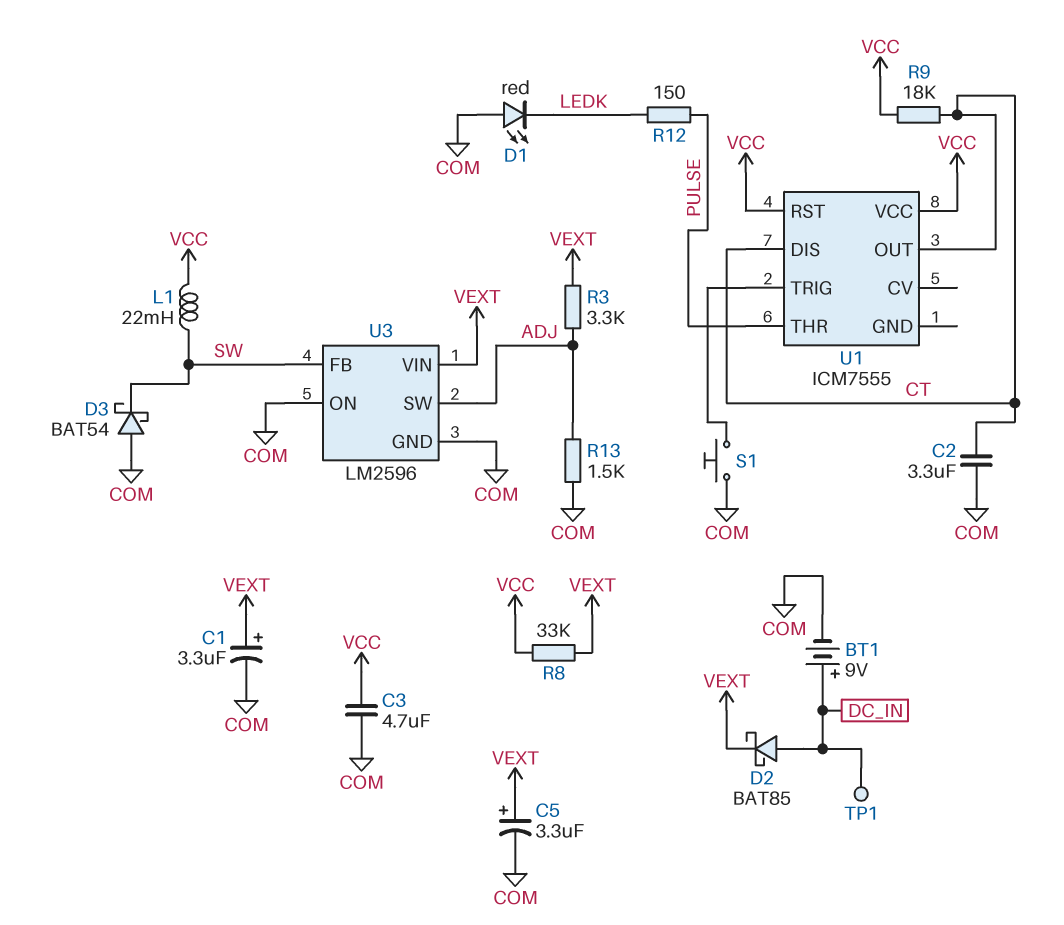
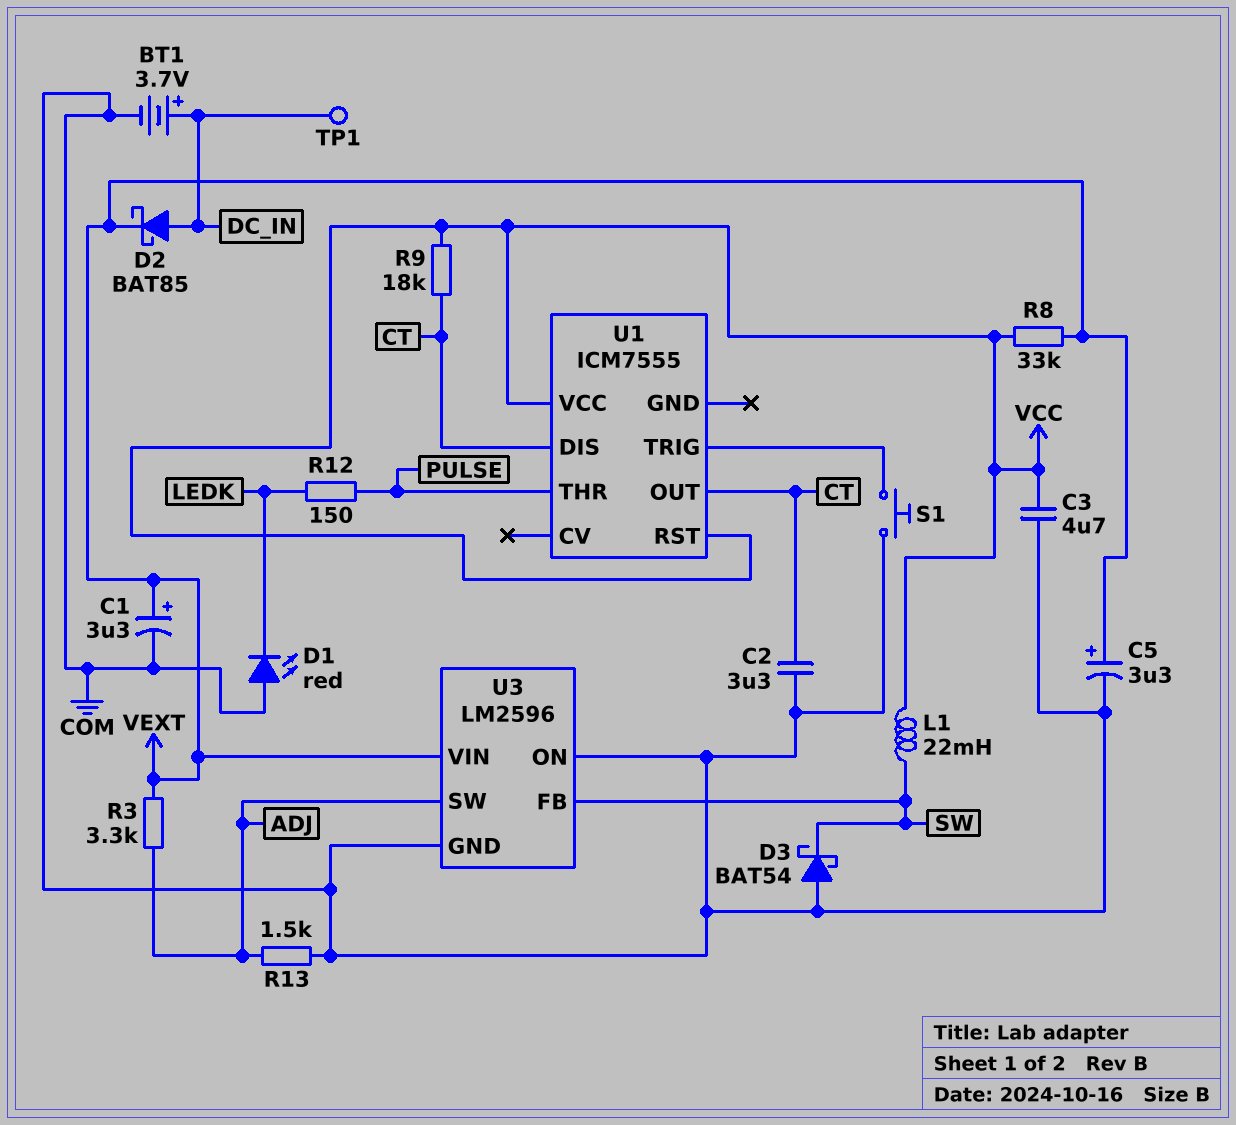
BT1: 9V (plus DC_IN, minus COM) -> 3.7V (plus DC_IN, minus COM)

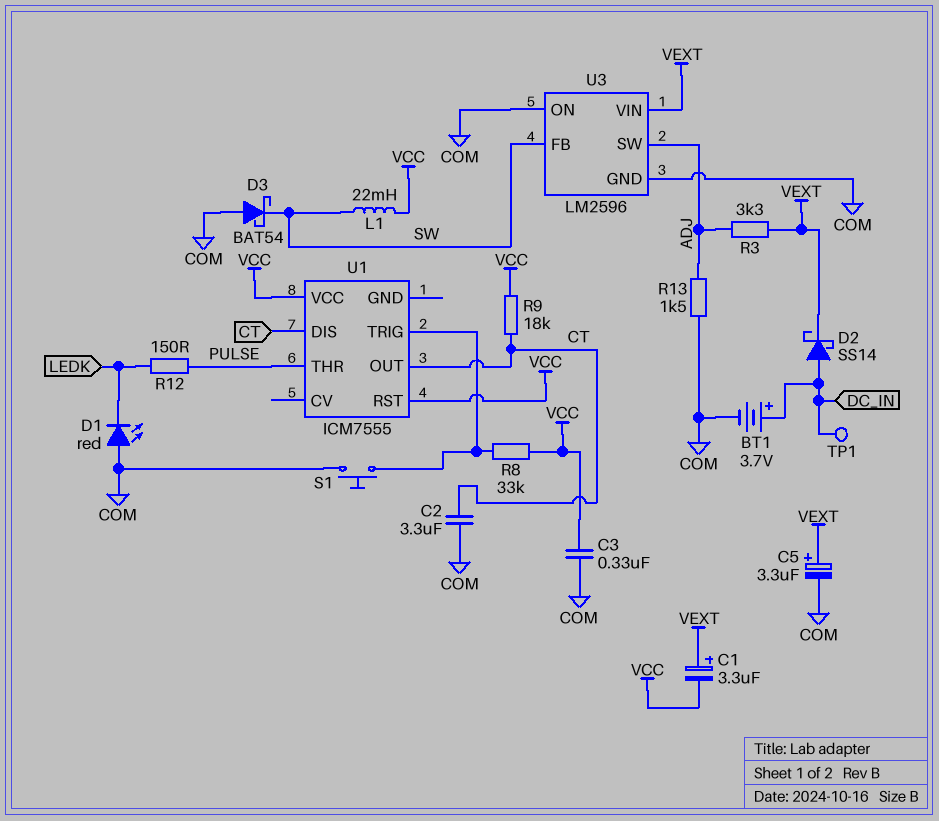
C1: 3.3uF (plus VEXT, minus COM) -> 3.3uF (plus VEXT, minus VCC)
C3: 4.7uF (COM, VCC) -> 330nF (COM, VCC)
D2: schottky BAT85 (A DC_IN, K VEXT) -> schottky SS14 (A DC_IN, K VEXT)
R8: 33k (VCC, VEXT) -> 33k (U1/TRIG, VCC)

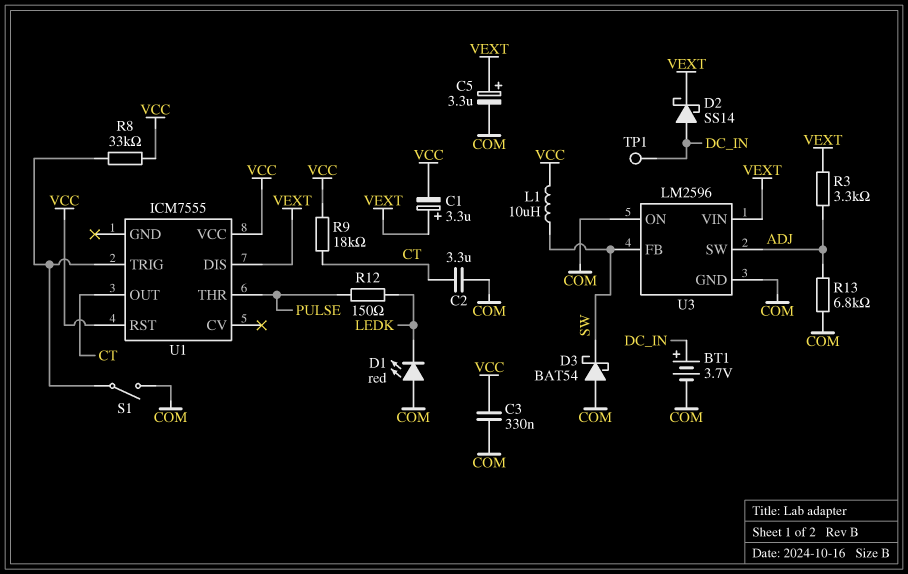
L1: 22mH (SW, VCC) -> 10uH (SW, VCC)
R13: 1.5k (ADJ, COM) -> 6.8k (ADJ, COM)
S1: button (COM, U1/TRIG) -> switch (COM, U1/TRIG)
U1 pin DIS: CT -> VEXT

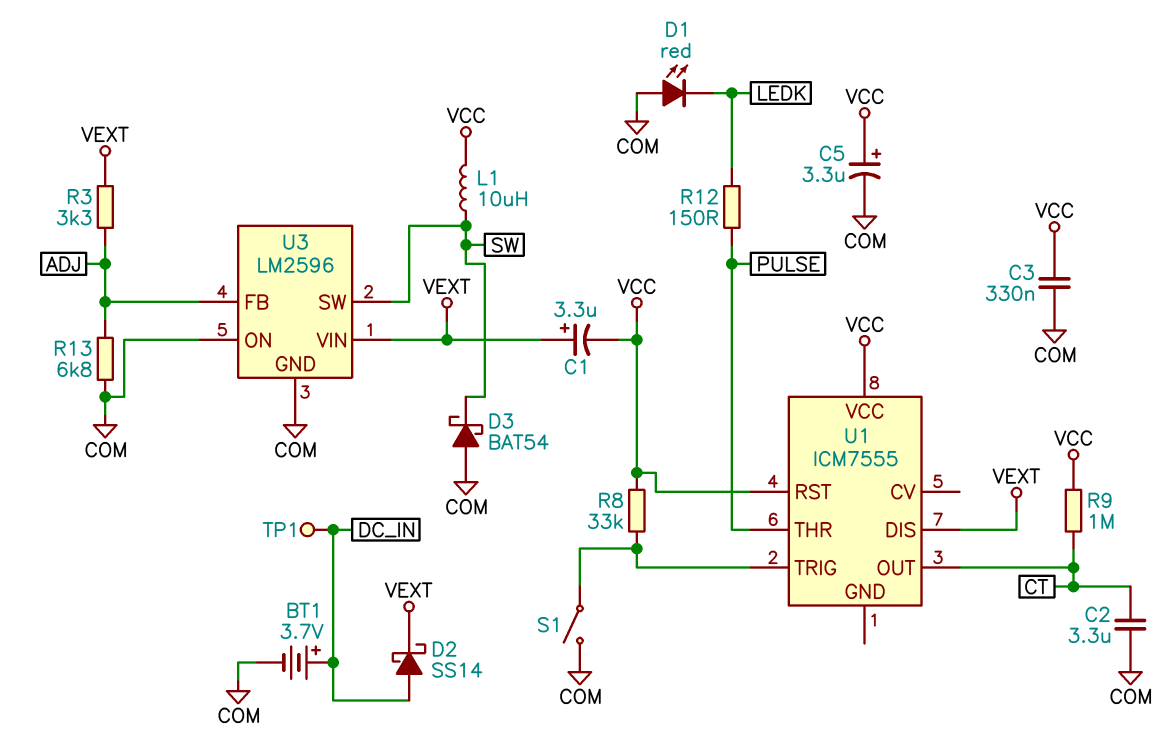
C5: 3.3uF (plus VEXT, minus COM) -> 3.3uF (plus VCC, minus COM)
R9: 18k (CT, VCC) -> 1M (CT, VCC)
U3 pin FB: SW -> ADJ
U3 pin SW: ADJ -> SW

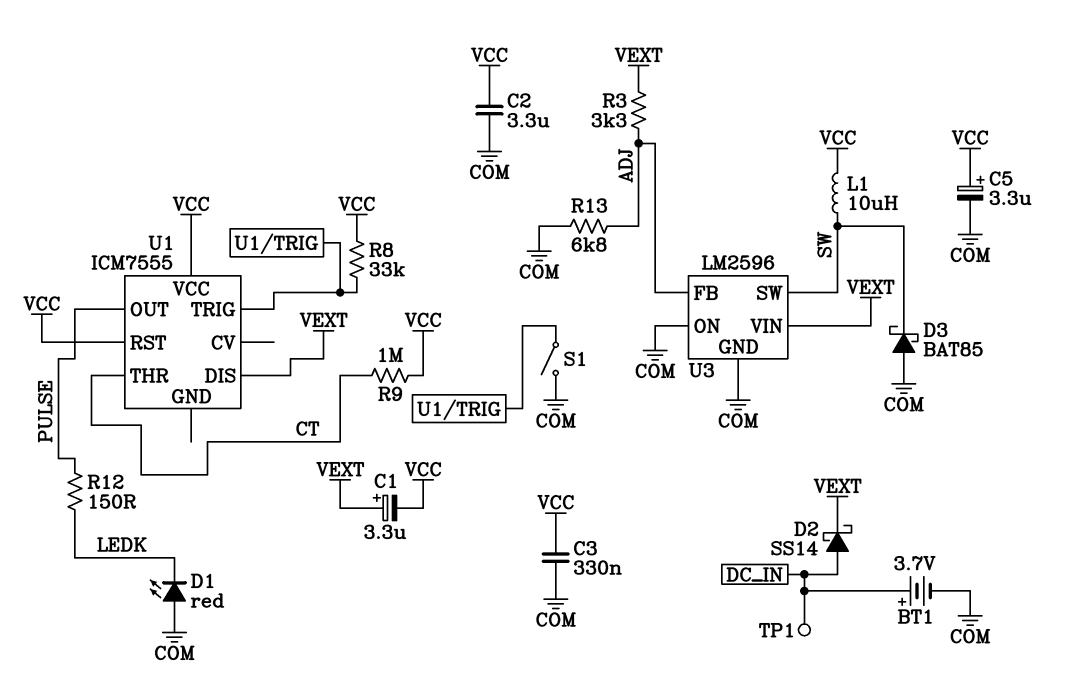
C2: 3.3uF (COM, CT) -> 3.3uF (COM, VCC)
D3: schottky BAT54 (A COM, K SW) -> schottky BAT85 (A COM, K SW)
U1 pin OUT: CT -> PULSE
U1 pin THR: PULSE -> CT

